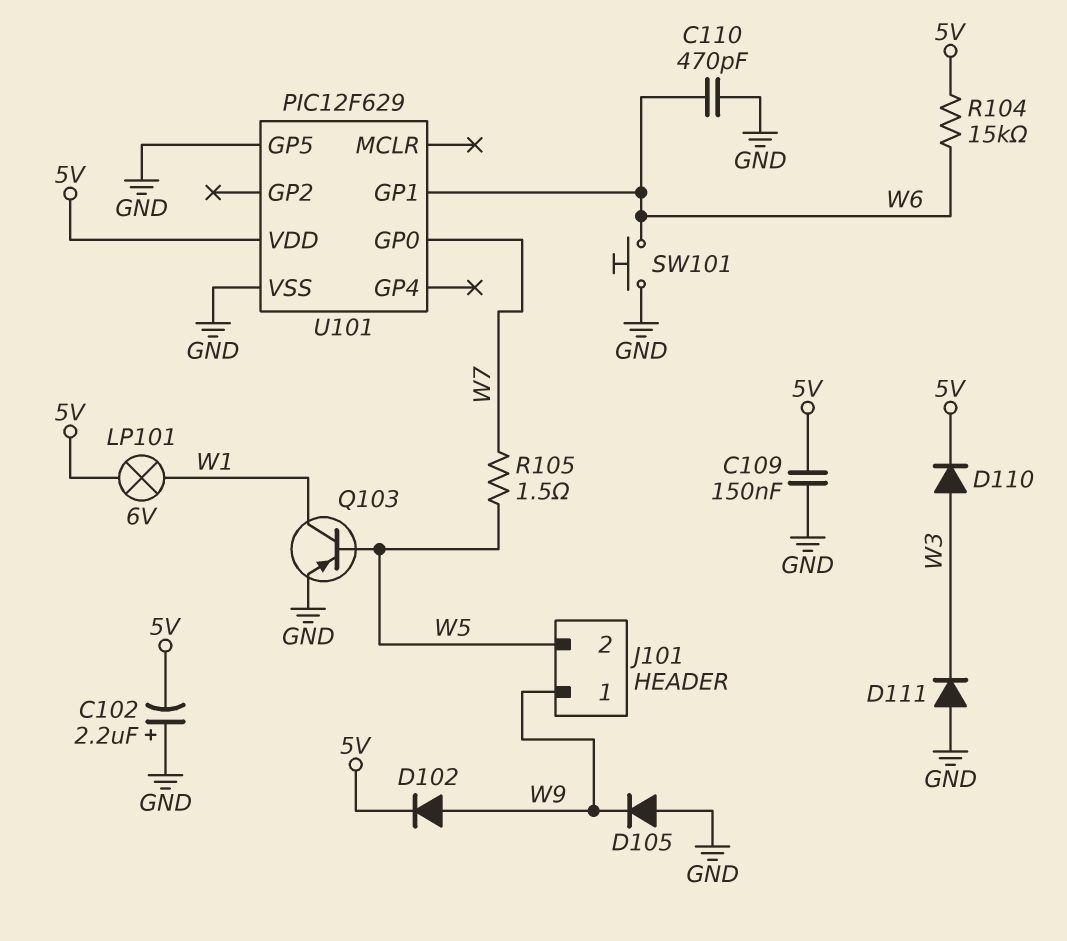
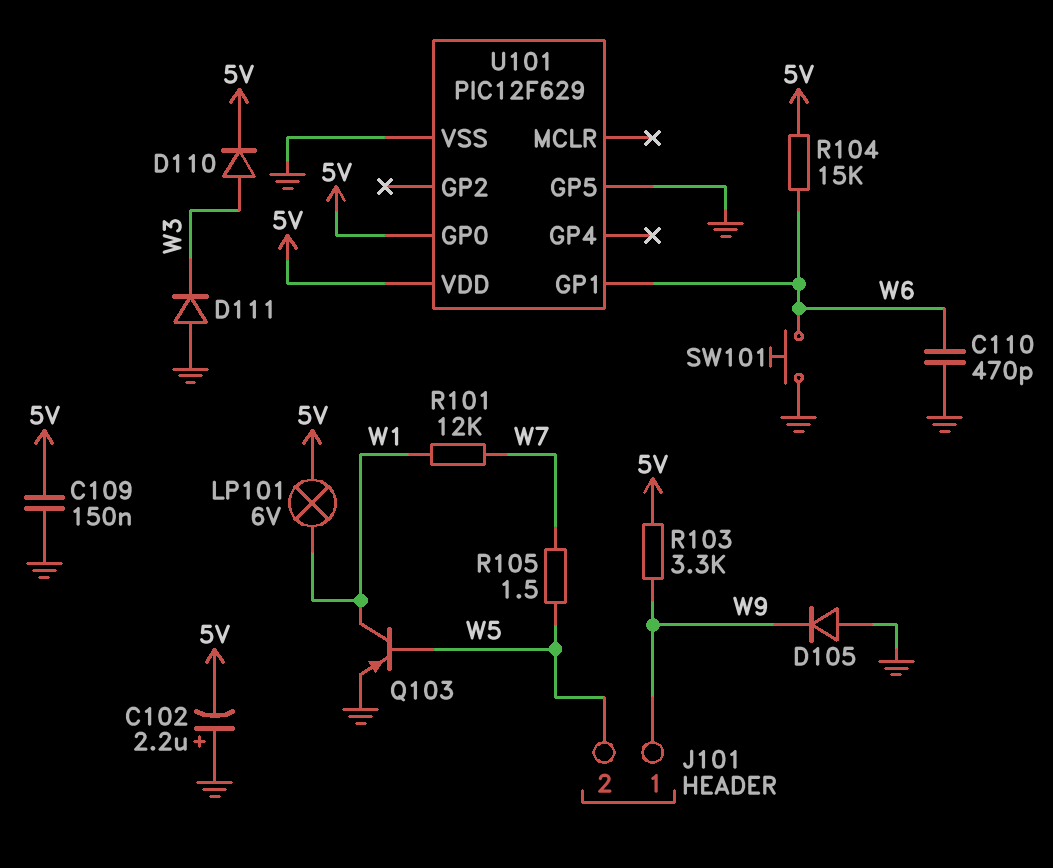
D102: diode (A W9, K 5V) -> none
R101: none -> 12k (W1, W7)
R103: none -> 3.3k (5V, W9)
U101 pin GP0: W7 -> 5V

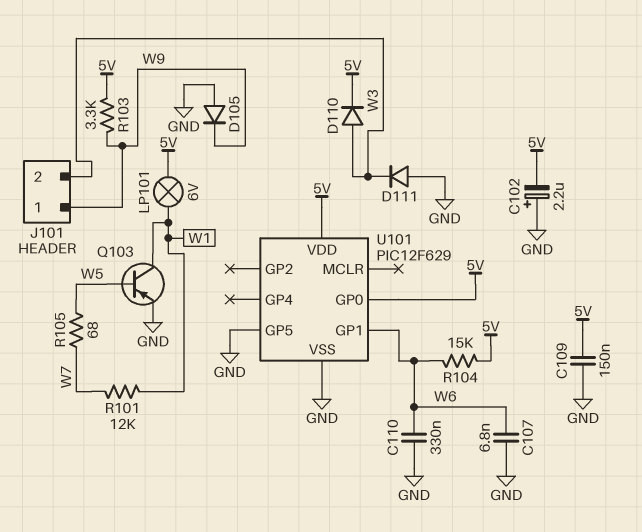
C107: none -> 6.8nF (GND, W6)
C110: 470pF (GND, W6) -> 330nF (GND, W6)
J101 pin 2: W5 -> W3
R105: 1.5 (W5, W7) -> 68 (W5, W7)
SW101: button (GND, W6) -> none

